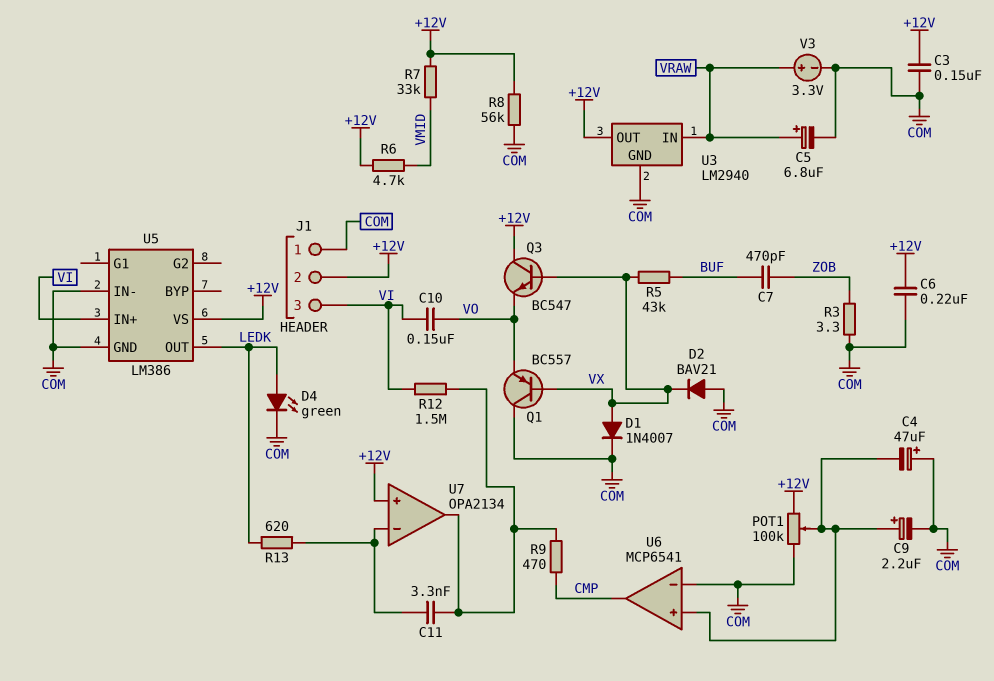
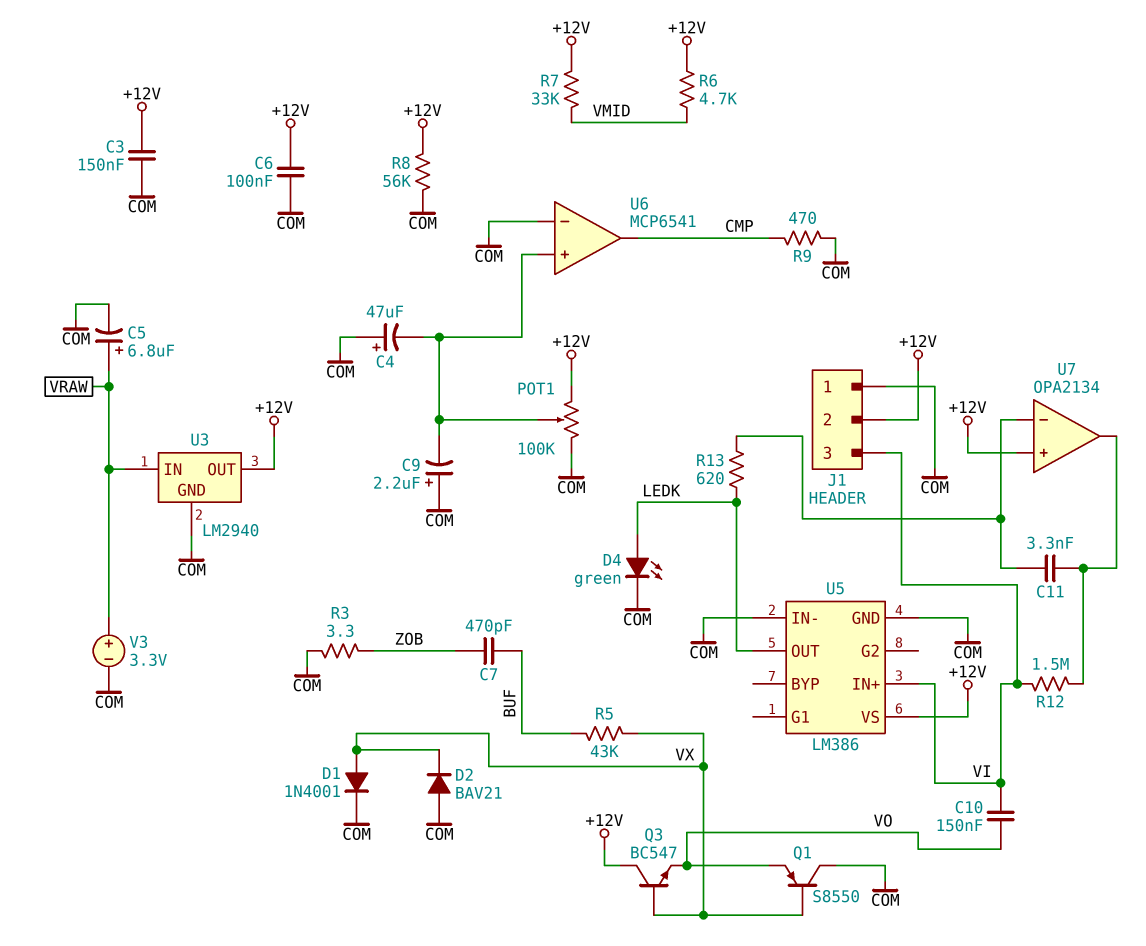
C6: 220nF (+12V, COM) -> 100nF (+12V, COM)
C9: 2.2uF (plus U6/in+, minus COM) -> 2.2uF (plus COM, minus U6/in+)
D1: diode 1N4007 (A VX, K COM) -> diode 1N4001 (A VX, K COM)
Q1: PNP BC557 (B VX, C COM, E VO) -> PNP S8550 (B VX, C COM, E VO)
R9: 470 (CMP, U7/out) -> 470 (CMP, COM)

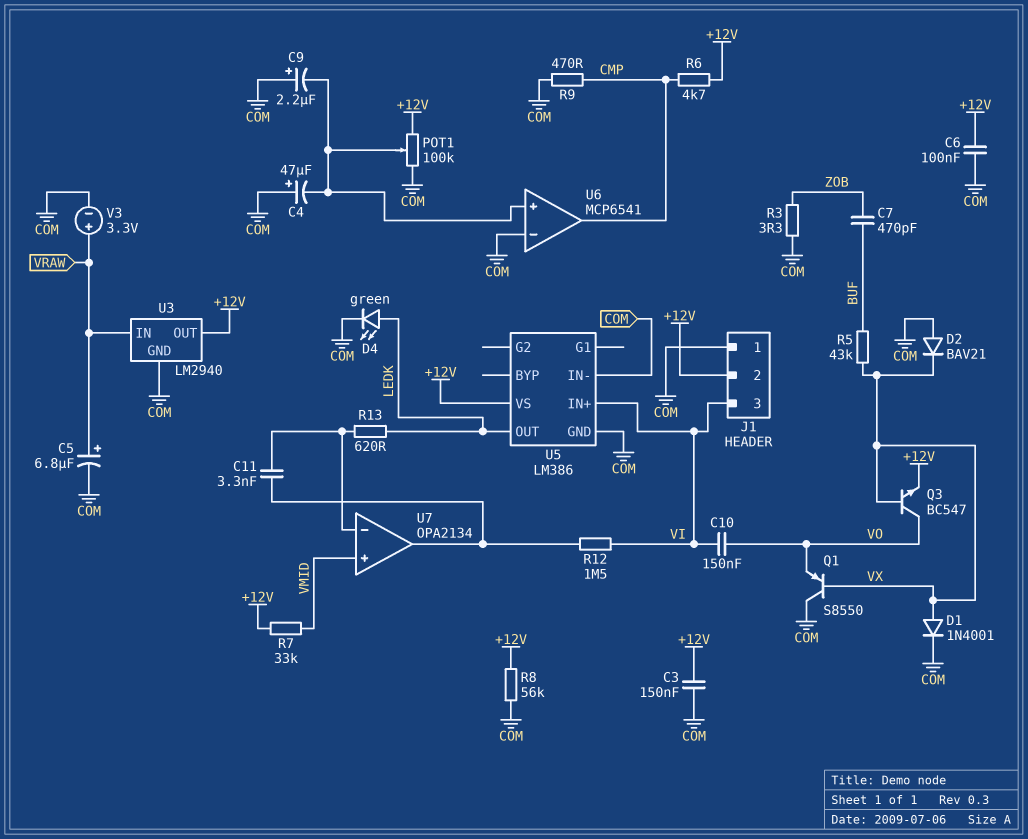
Q3: NPN BC547 (B VX, C +12V, E VO) -> NPN BC547 (B VX, C VO, E +12V)
R6: 4.7k (+12V, VMID) -> 4.7k (+12V, CMP)
U7 pin in+: +12V -> VMID

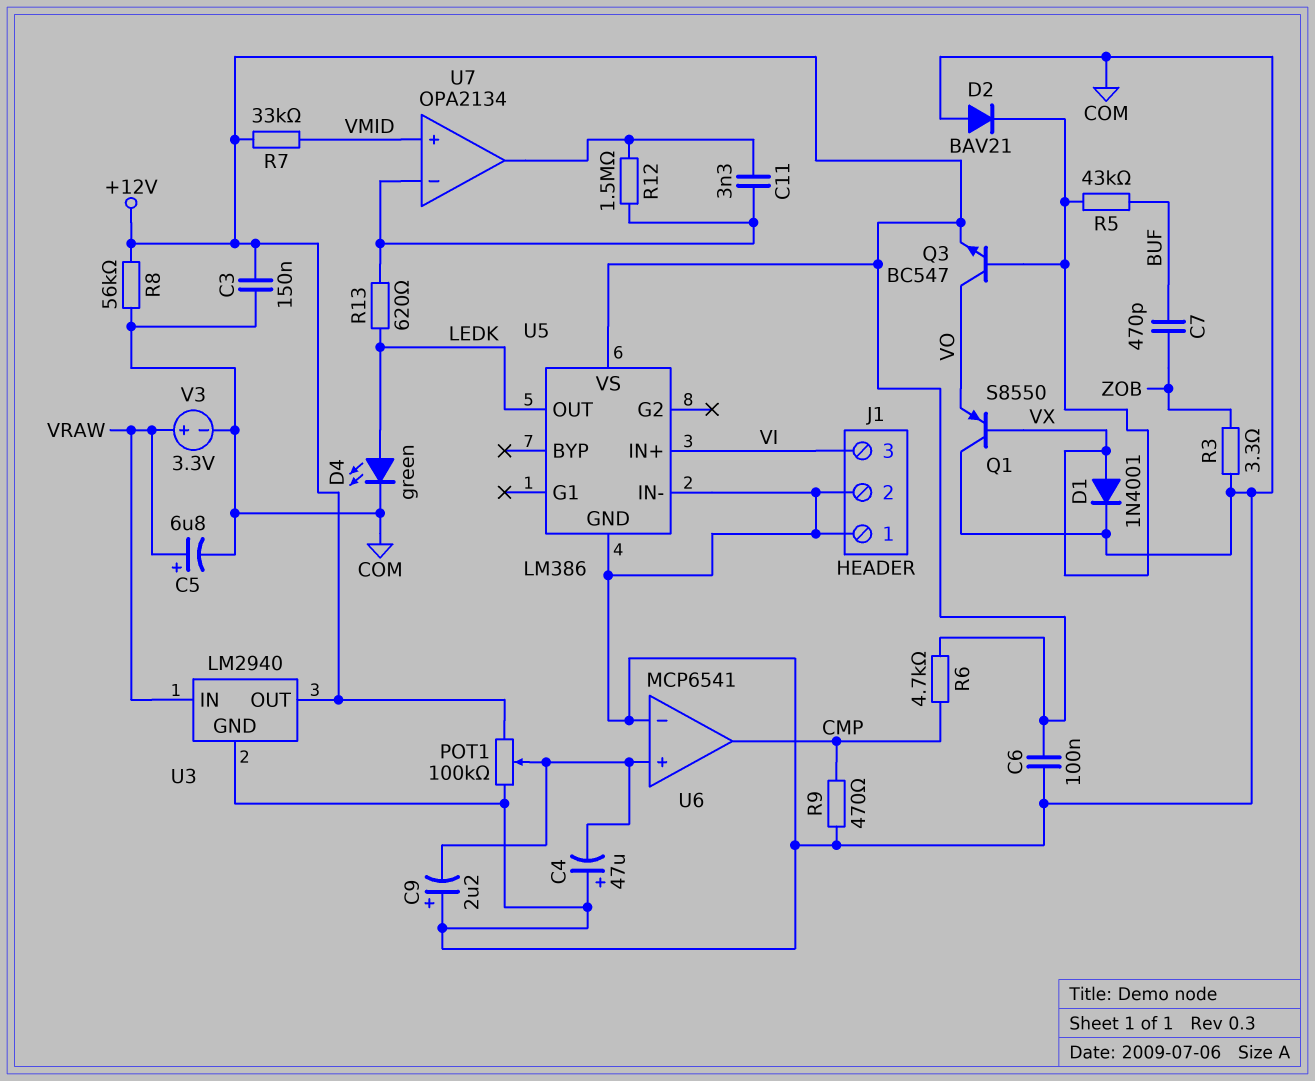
C10: 150nF (VI, VO) -> none
J1 pin 2: +12V -> COM
R12: 1.5M (U7/out, VI) -> 1.5M (U7/in-, U7/out)

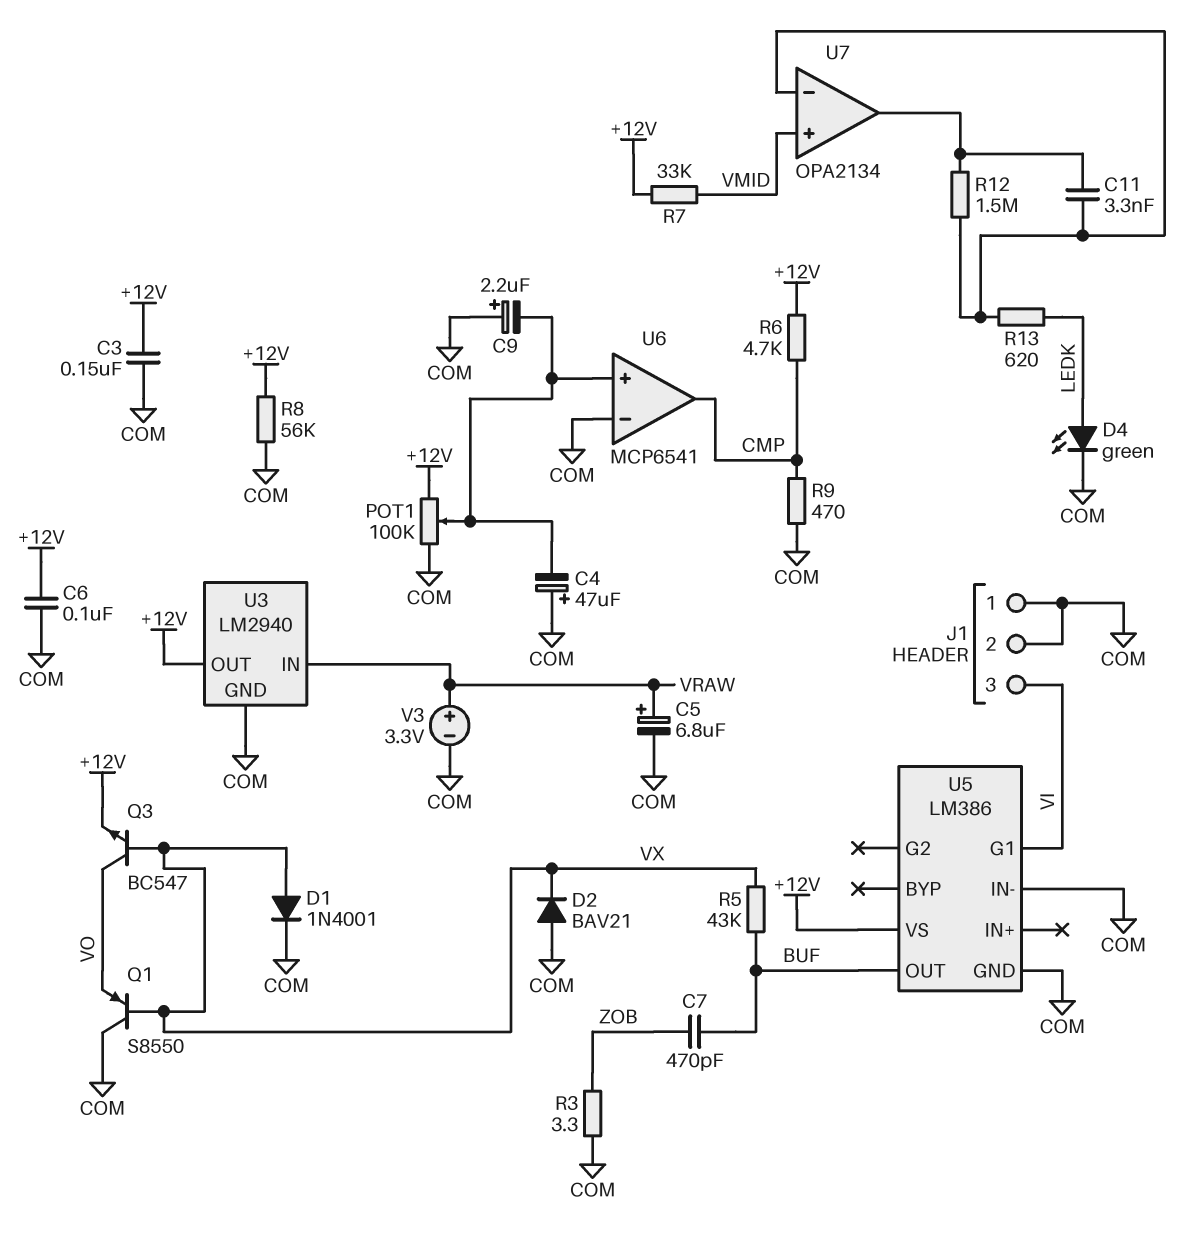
U5 pin G1: none -> VI
U5 pin IN+: VI -> none
U5 pin OUT: LEDK -> BUF

